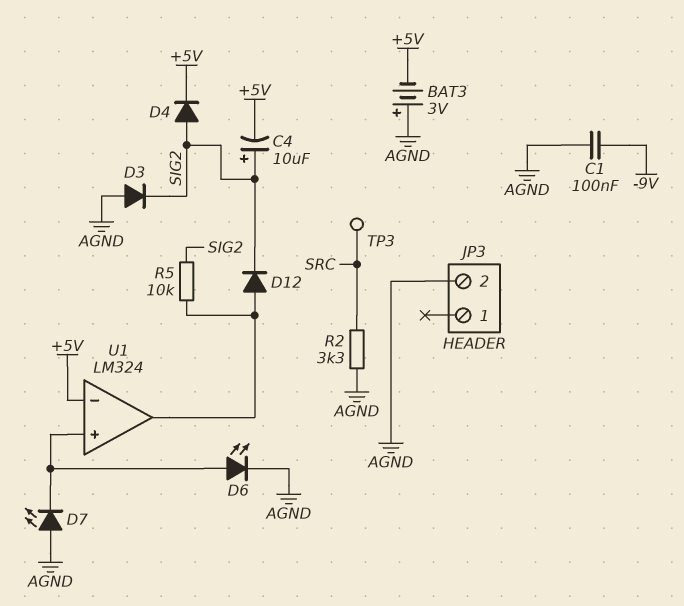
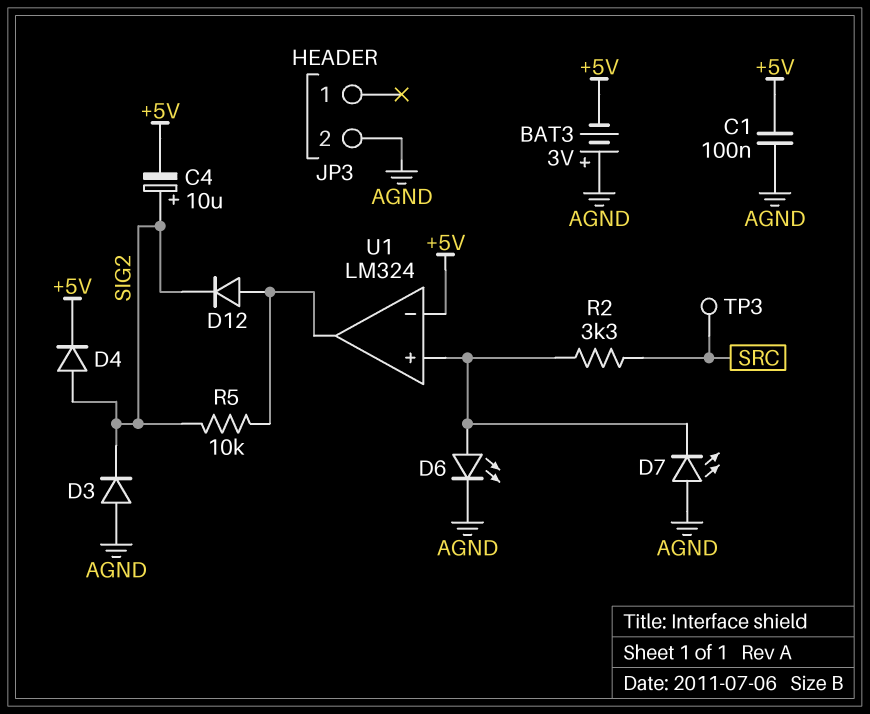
C1: 100nF (-9V, AGND) -> 100nF (+5V, AGND)
R2: 3.3k (AGND, SRC) -> 3.3k (SRC, U1/in+)

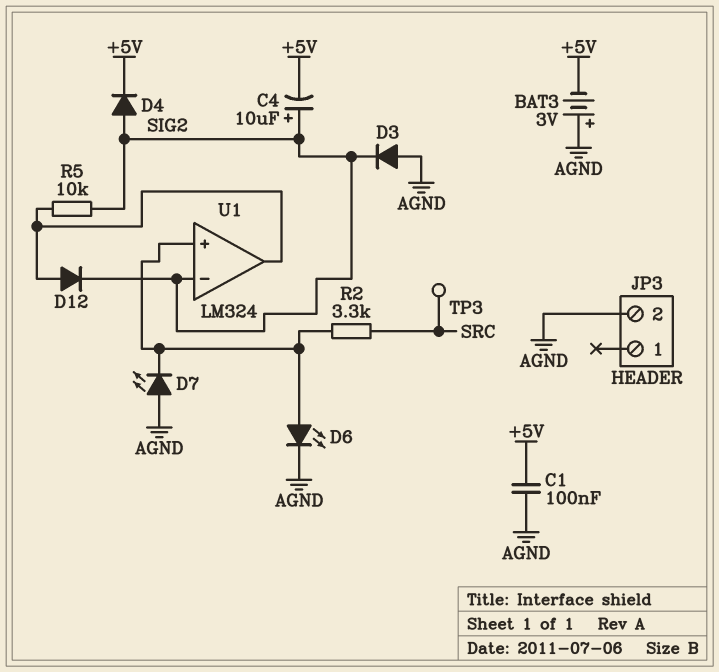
U1 pin in-: +5V -> SIG2

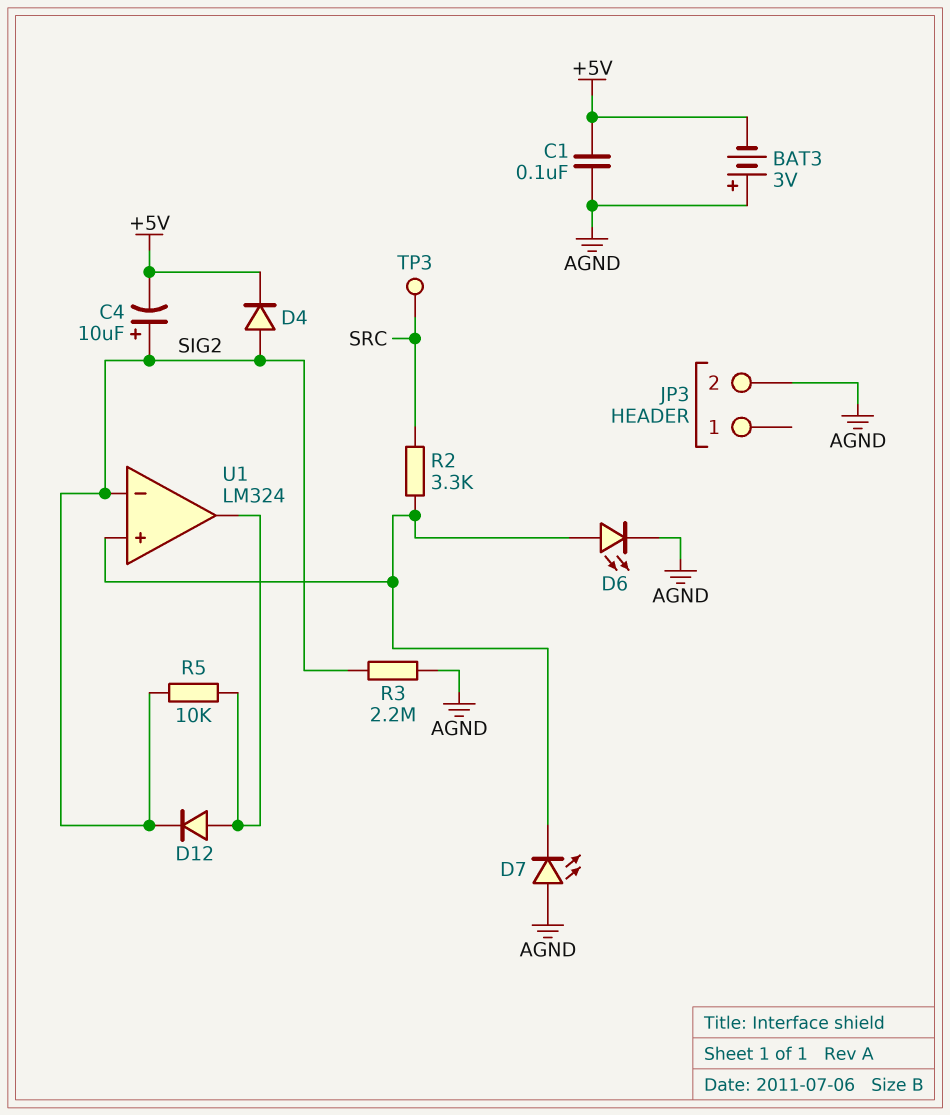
D3: diode (A AGND, K SIG2) -> none
R3: none -> 2.2M (AGND, SIG2)

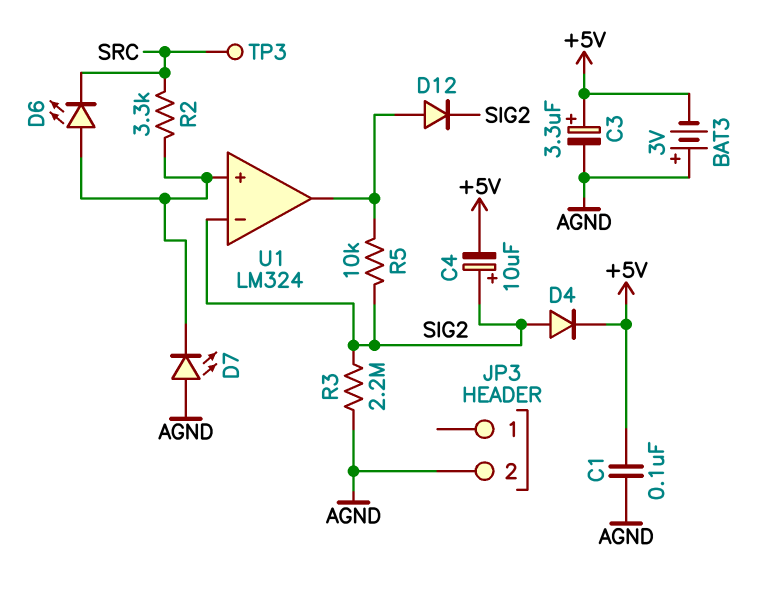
C3: none -> 3.3uF (plus +5V, minus AGND)
D6: LED (A U1/in+, K AGND) -> LED (A U1/in+, K SRC)

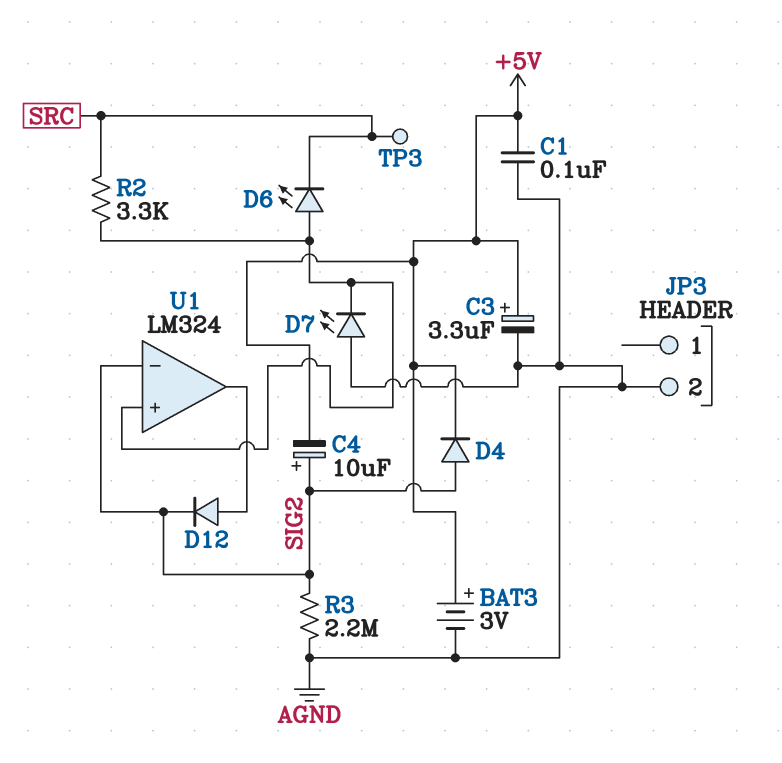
BAT3: 3V (plus AGND, minus +5V) -> 3V (plus +5V, minus AGND)
R5: 10k (SIG2, U1/out) -> none

